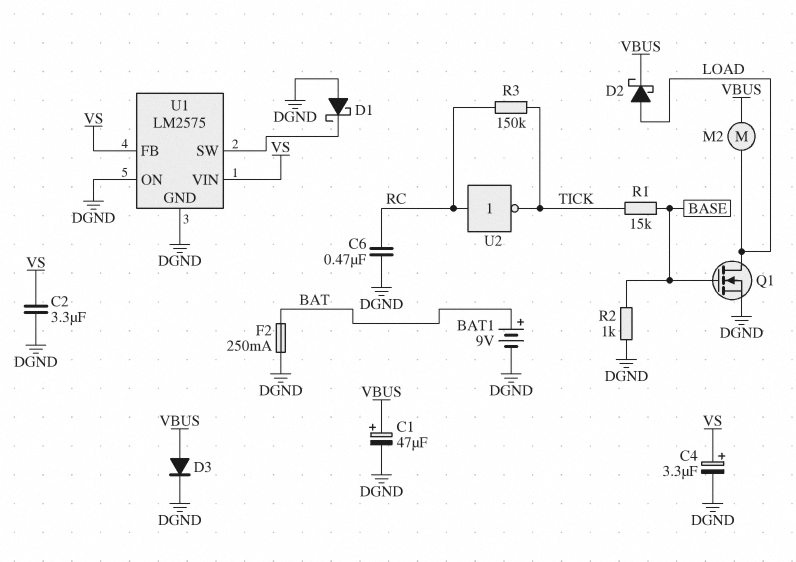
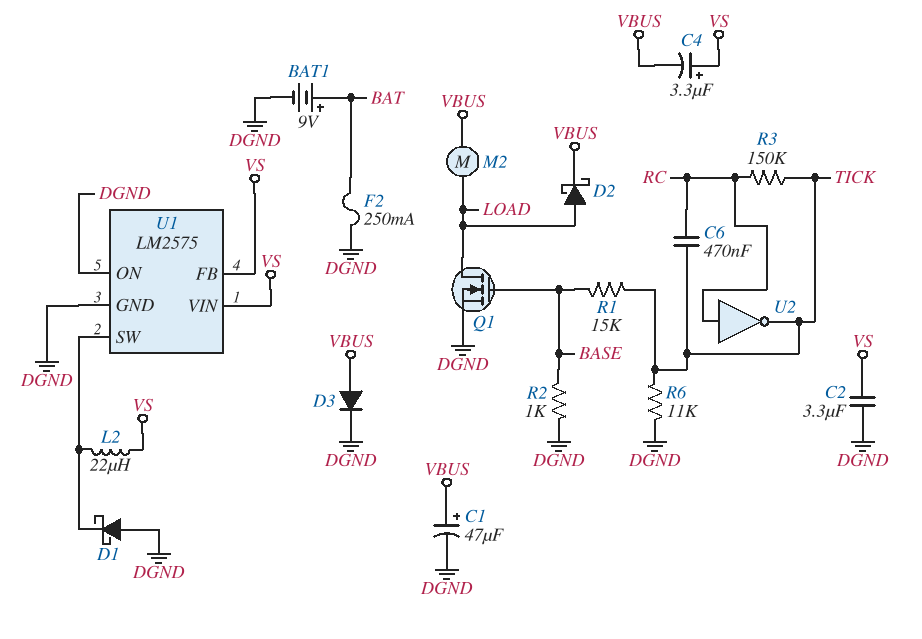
C4: 3.3uF (plus VS, minus DGND) -> 3.3uF (plus VS, minus VBUS)
C6: 470nF (DGND, RC) -> 470nF (RC, TICK)
L2: none -> 22uH (U1/SW, VS)
R6: none -> 11k (DGND, TICK)

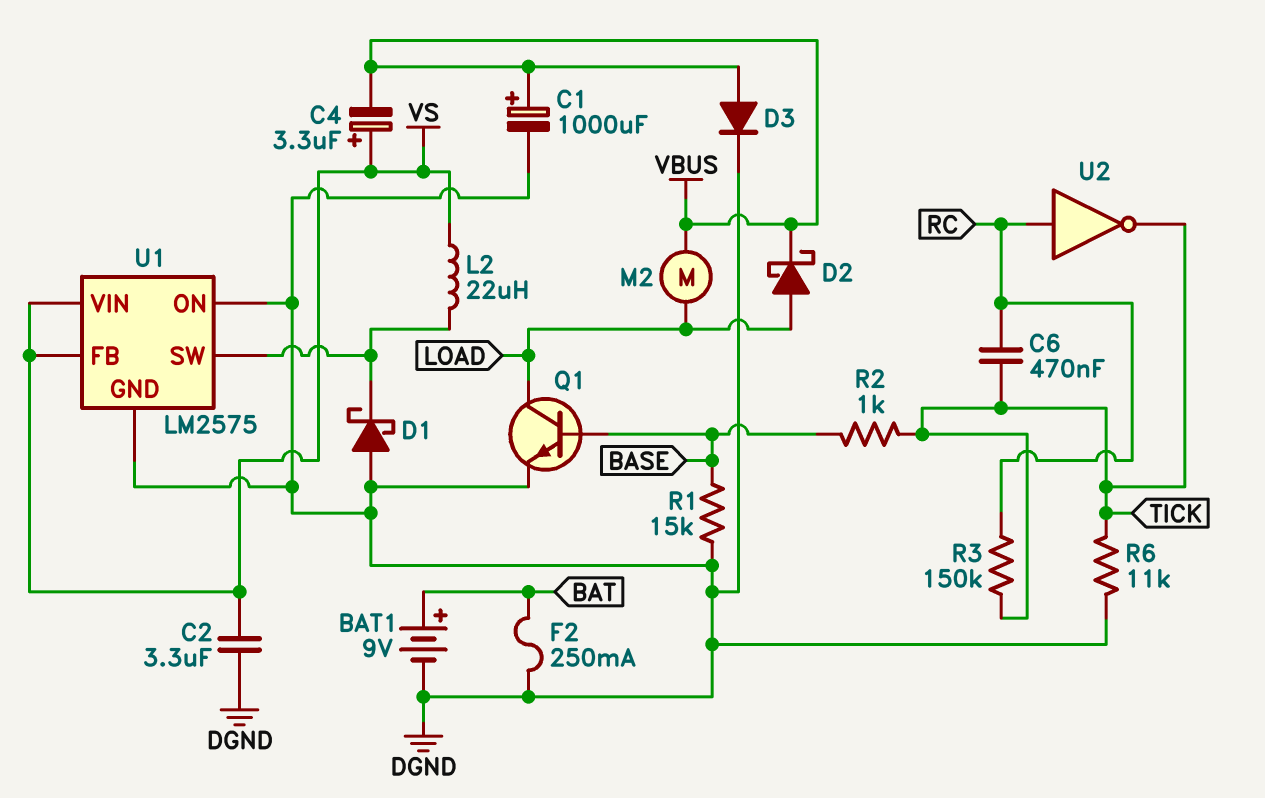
C1: 47uF (plus VBUS, minus DGND) -> 1000uF (plus VBUS, minus DGND)
Q1: NMOS (G BASE, D LOAD, S DGND) -> NPN (B BASE, C LOAD, E DGND)
R1: 15k (BASE, TICK) -> 15k (BASE, DGND)
R2: 1k (BASE, DGND) -> 1k (BASE, TICK)

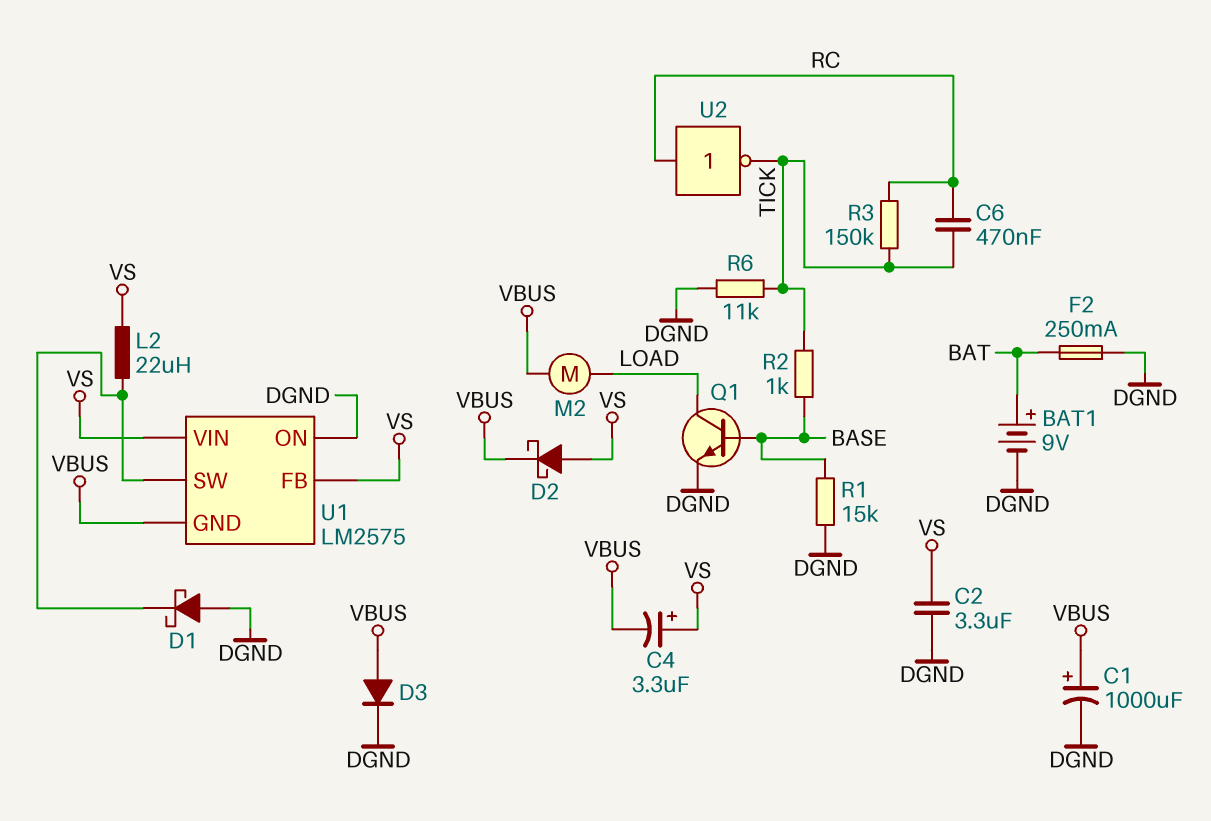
D2: schottky (A LOAD, K VBUS) -> schottky (A VS, K VBUS)
U1 pin GND: DGND -> VBUS

